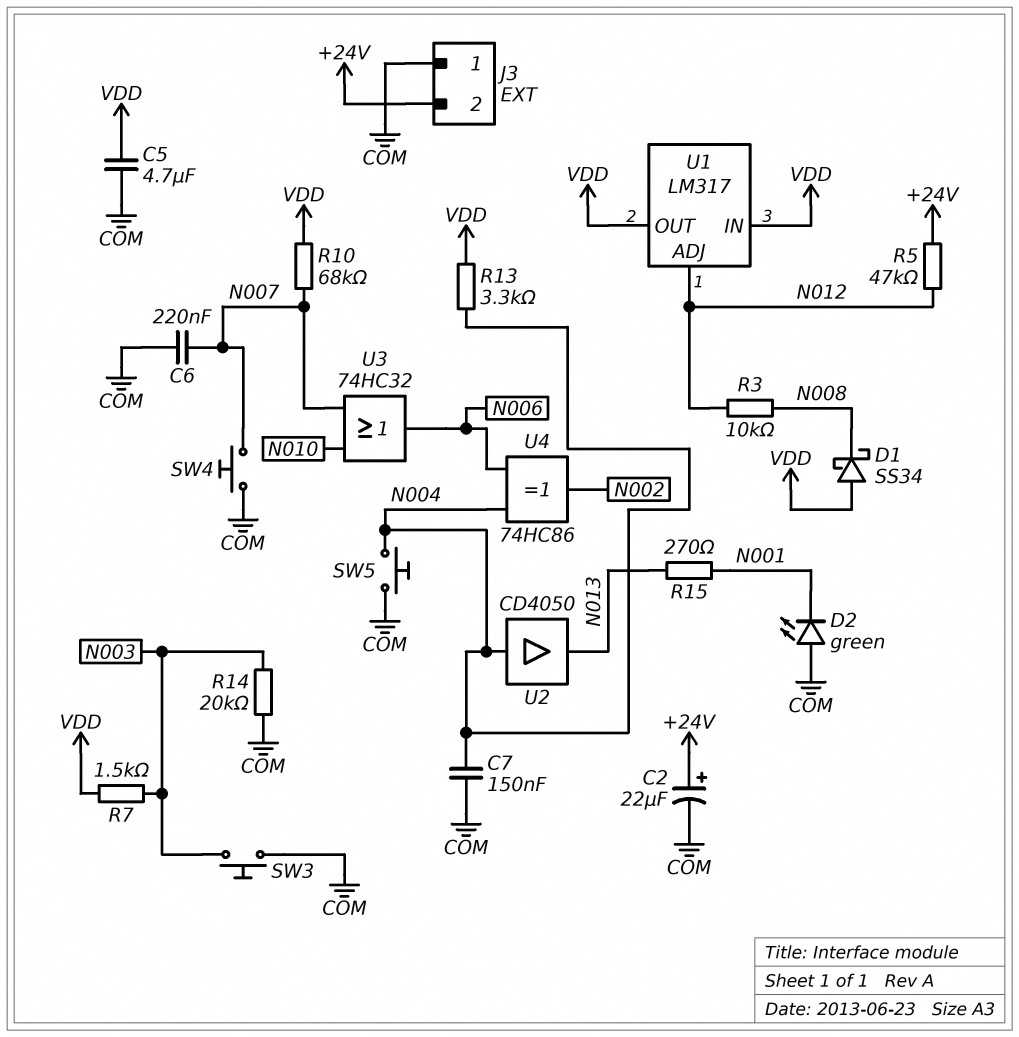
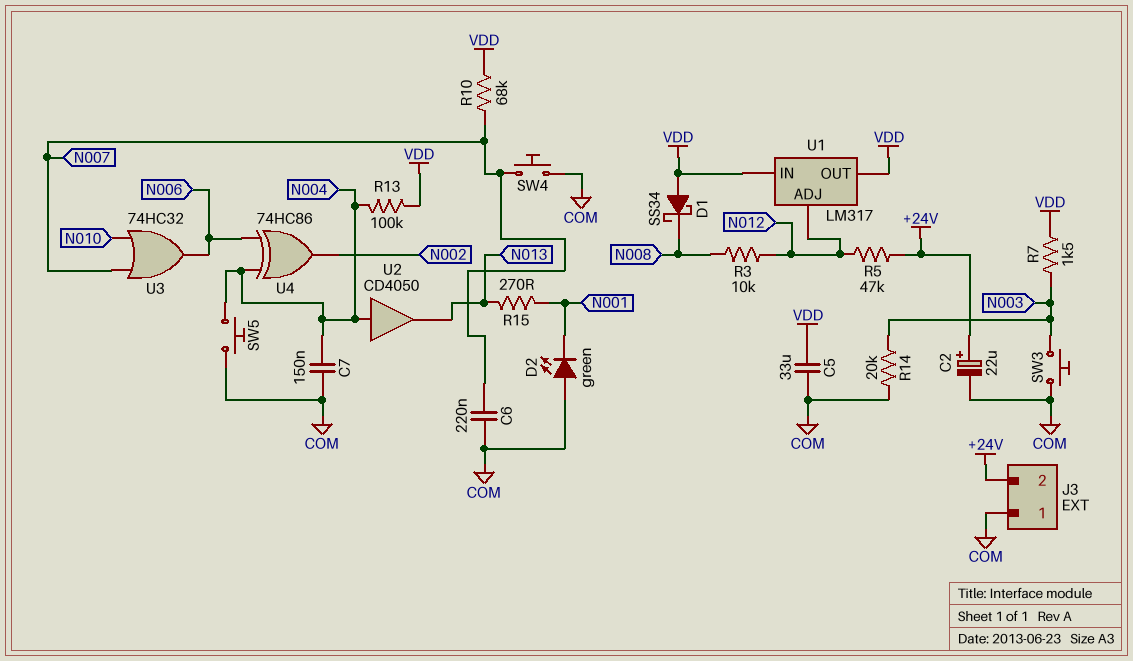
C5: 4.7uF (COM, VDD) -> 33uF (COM, VDD)
R13: 3.3k (N004, VDD) -> 100k (N004, VDD)

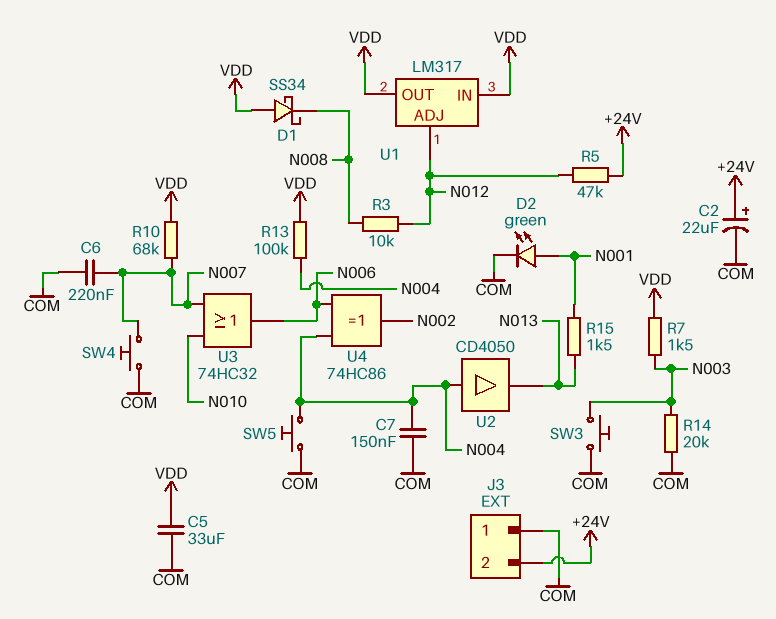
D2: LED green (A COM, K N001) -> LED green (A N001, K COM)
R15: 270 (N001, N013) -> 1.5k (N001, N013)

